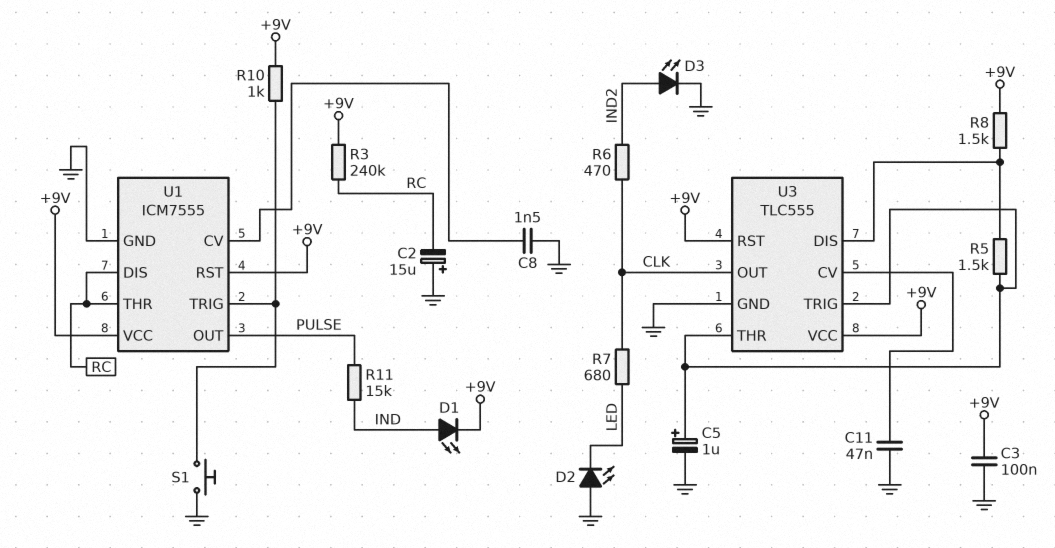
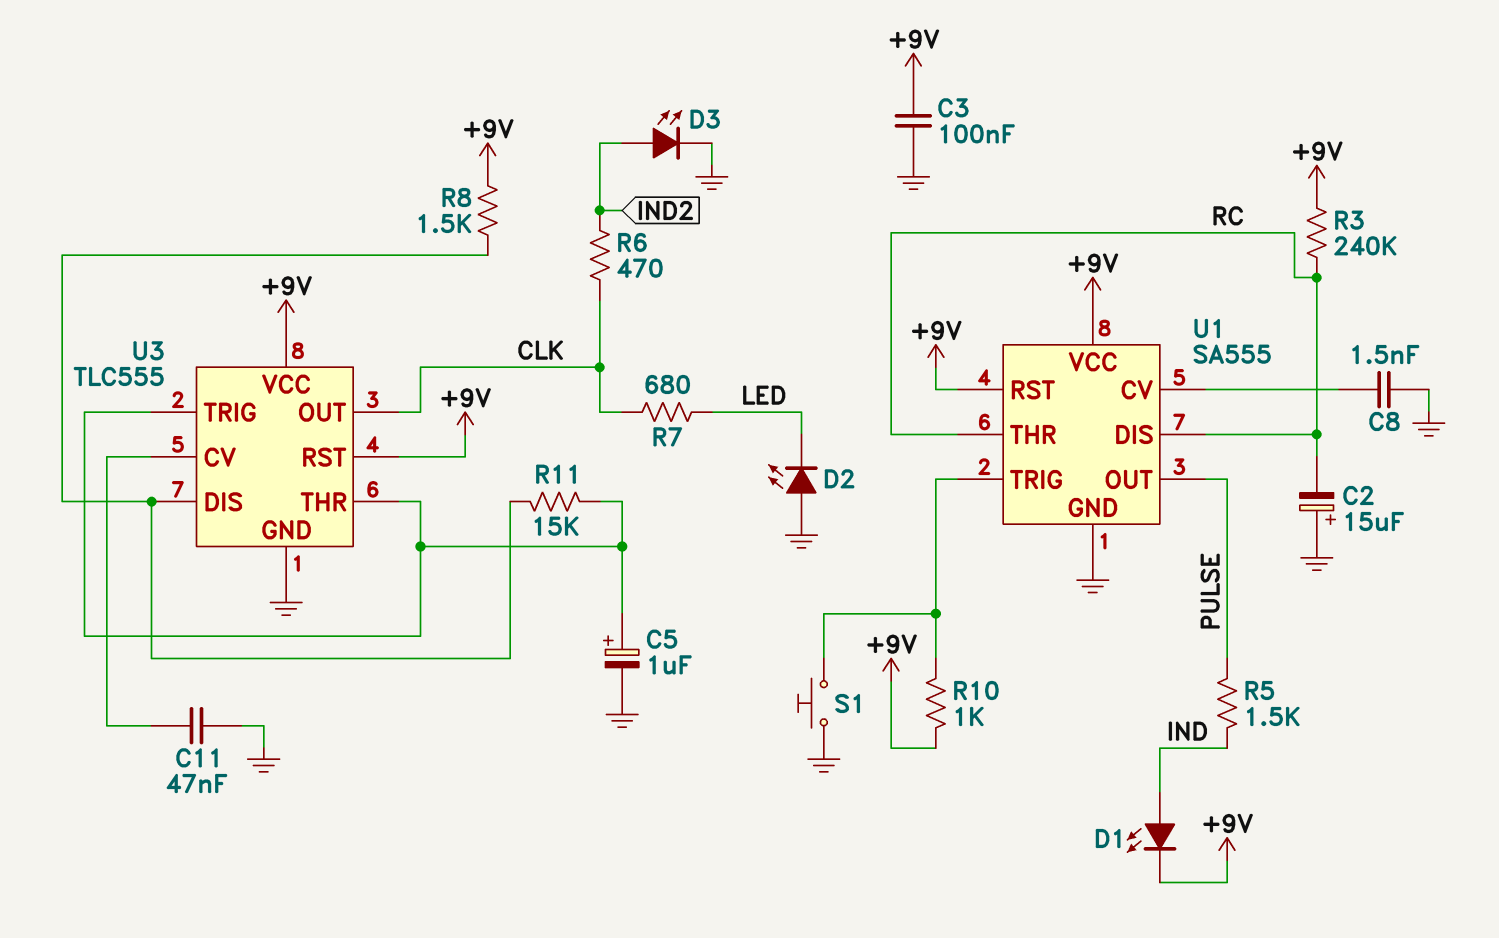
R5: 1.5k (U3/DIS, U3/THR) -> 1.5k (IND, PULSE)
R11: 15k (IND, PULSE) -> 15k (U3/DIS, U3/THR)
U1: ICM7555 -> SA555

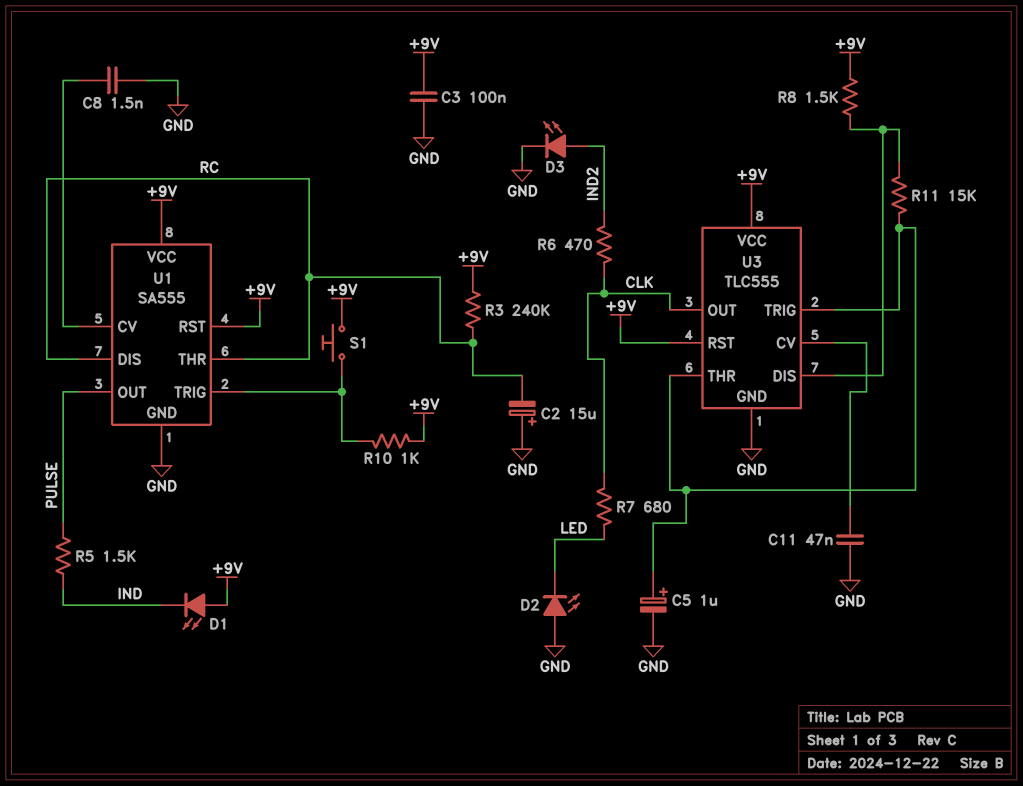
D1: LED (A IND, K +9V) -> LED (A +9V, K IND)
S1: button (GND, U1/TRIG) -> button (+9V, U1/TRIG)

